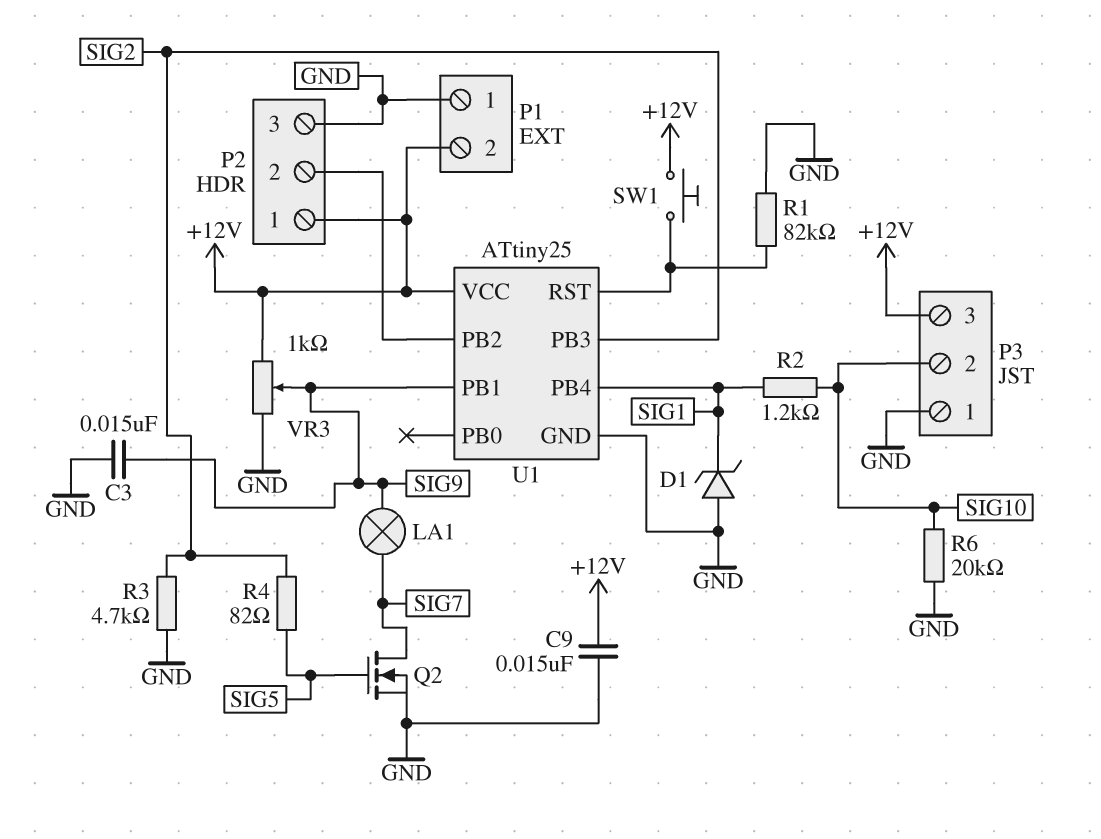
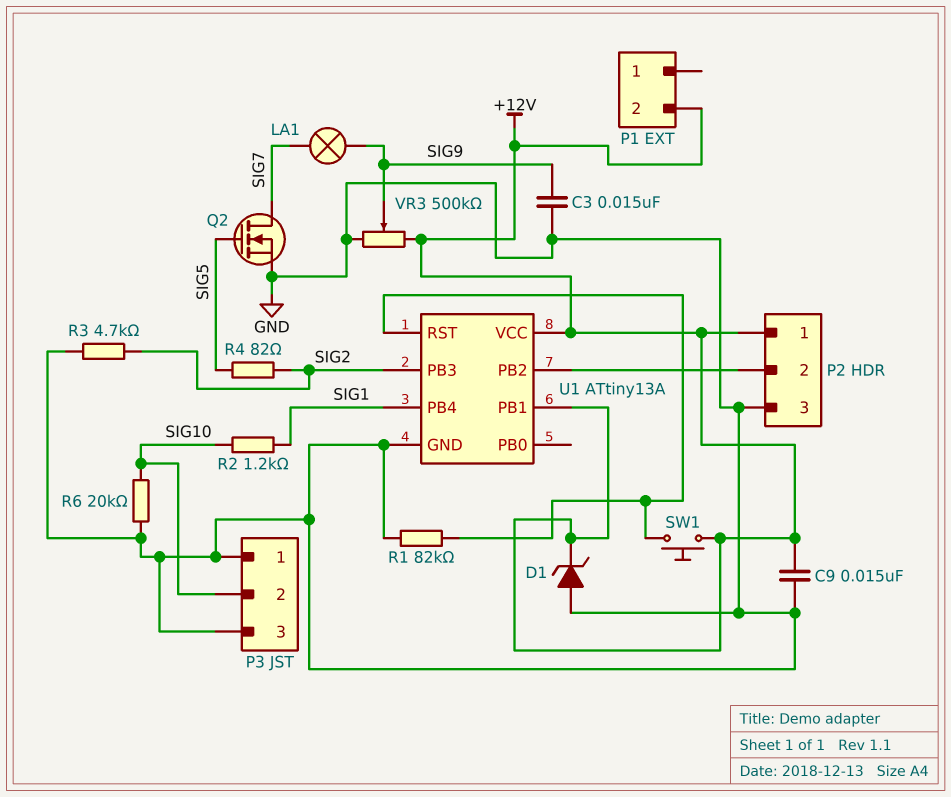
D1: zener (A GND, K SIG1) -> zener (A GND, K +12V)
P1 pin 1: GND -> none
P3 pin 3: +12V -> GND
U1: ATtiny25 -> ATtiny13A
U1 pin PB1: SIG9 -> +12V
VR3: 1k (+12V, GND, wiper SIG9) -> 500k (+12V, GND, wiper SIG9)

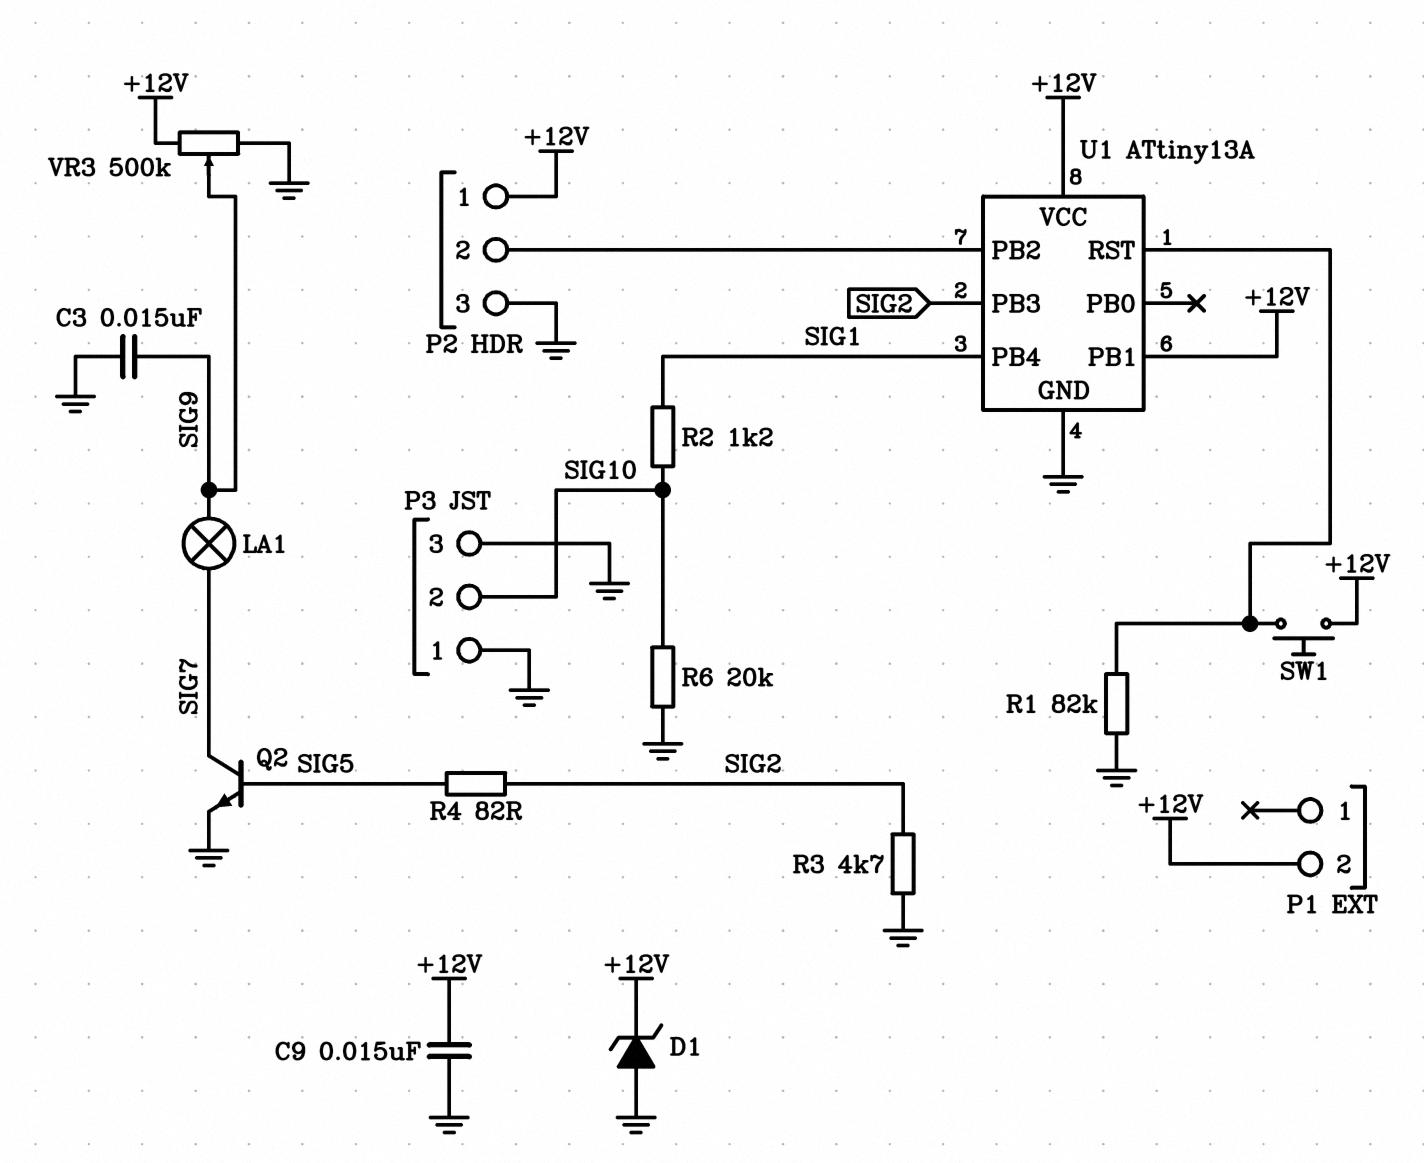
Q2: NMOS (G SIG5, D SIG7, S GND) -> NPN (B SIG5, C SIG7, E GND)

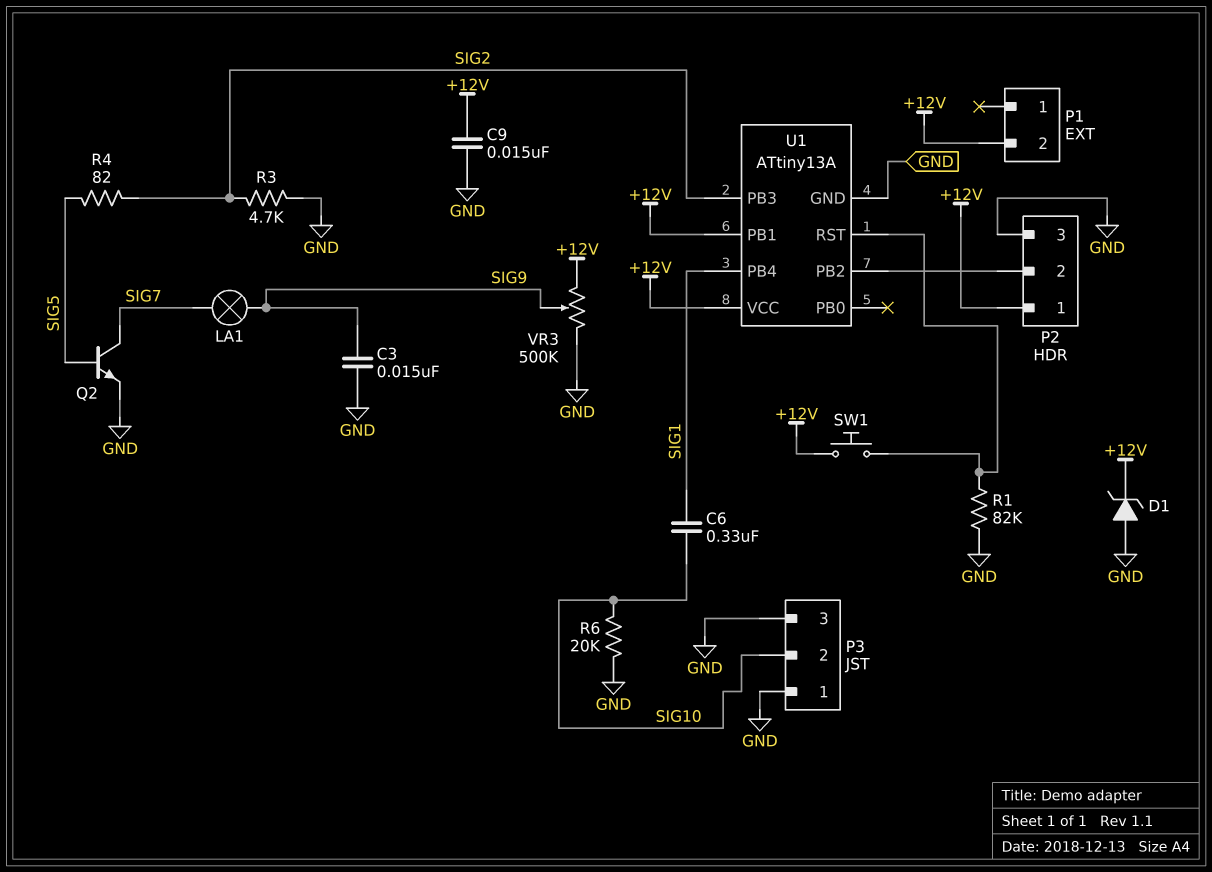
C6: none -> 330nF (SIG1, SIG10)
R2: 1.2k (SIG1, SIG10) -> none

